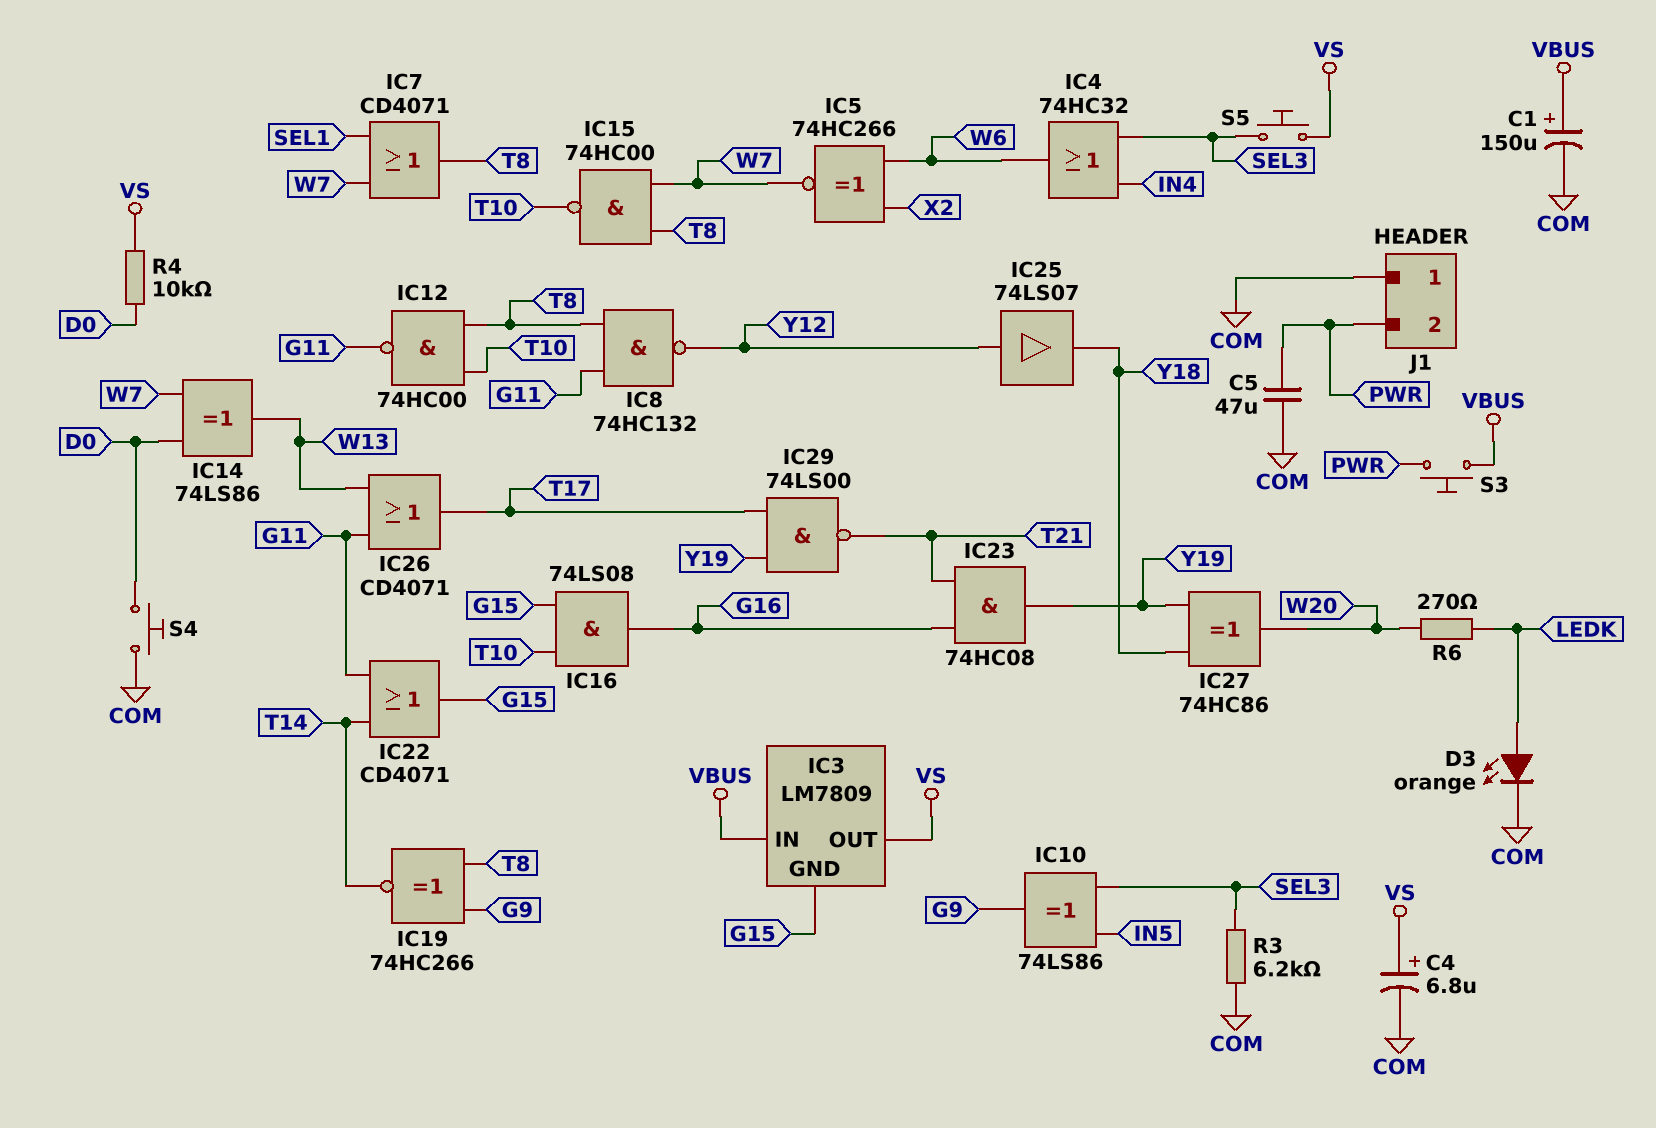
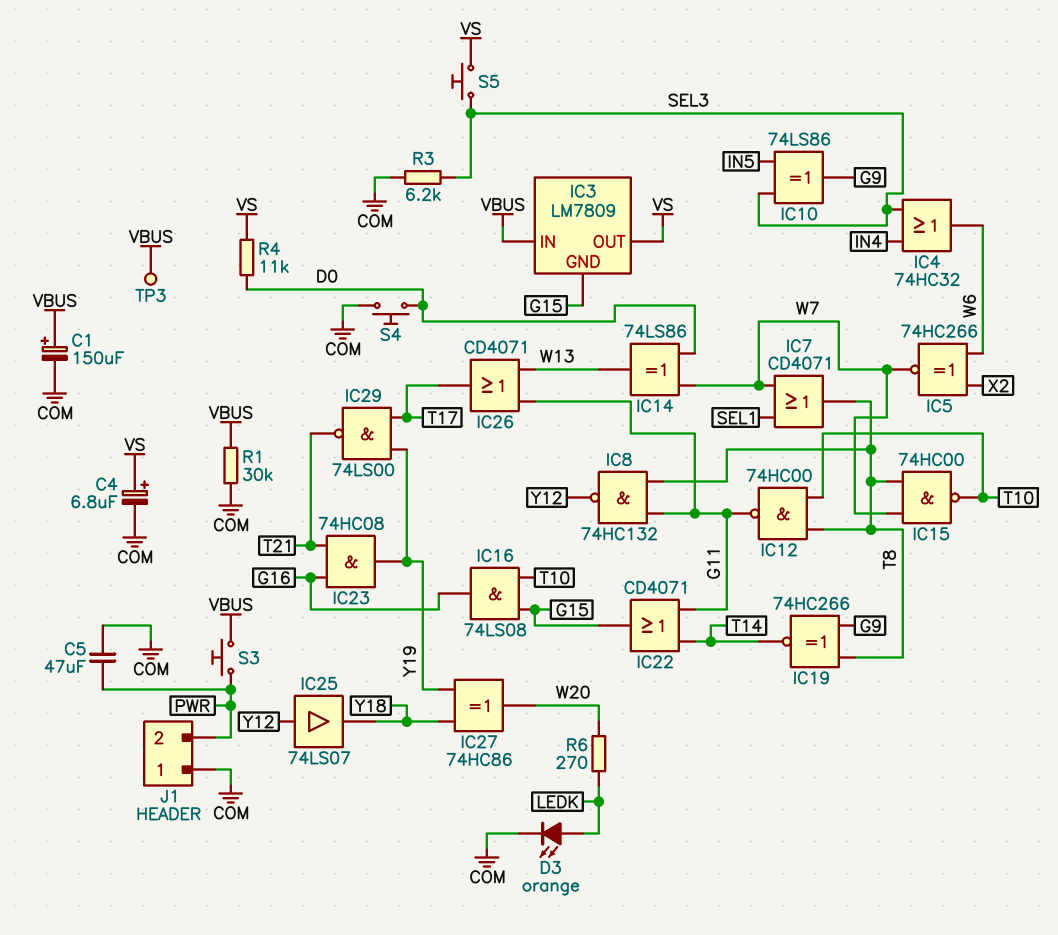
R1: none -> 30k (COM, VBUS)
R4: 10k (D0, VS) -> 11k (D0, VS)
TP3: none -> test point (VBUS)

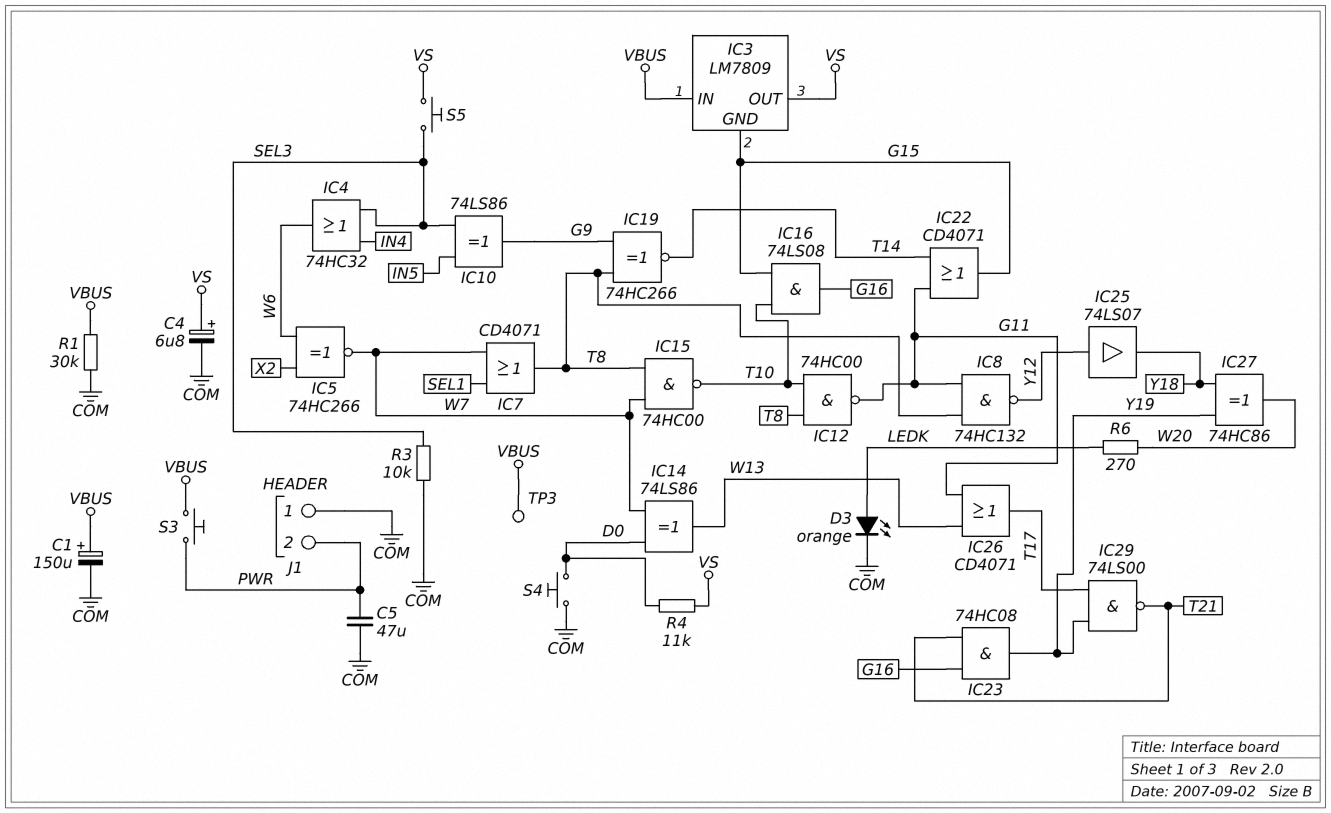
R3: 6.2k (COM, SEL3) -> 10k (COM, SEL3)

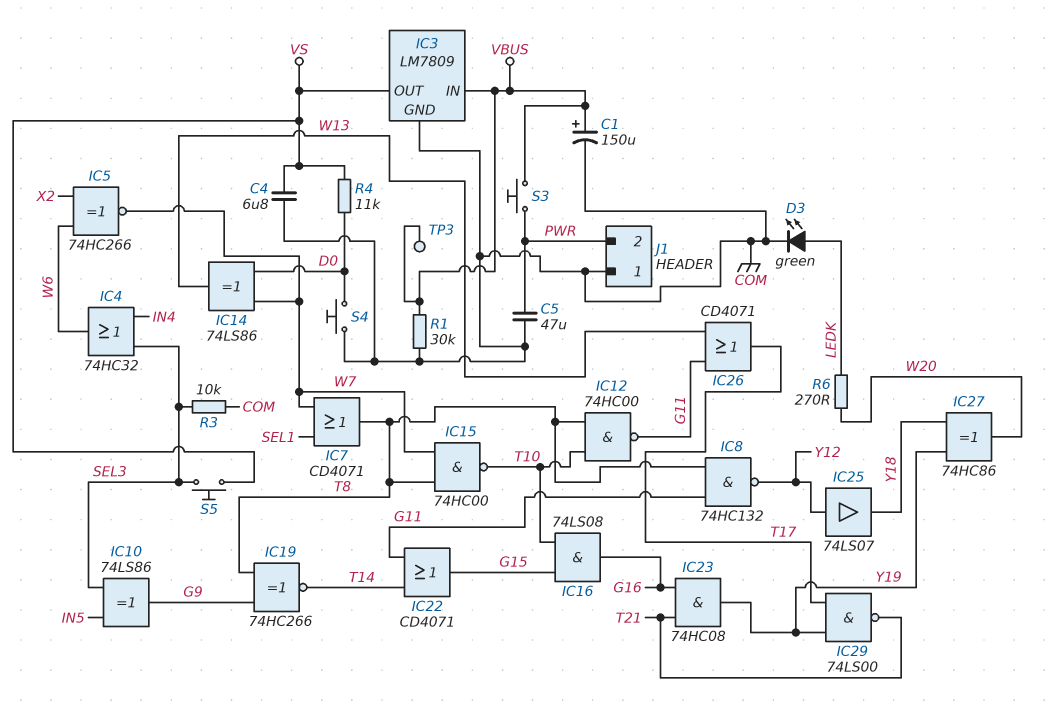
C4: 6.8uF (plus VS, minus COM) -> 6.8uF (COM, VS)
D3: LED orange (A LEDK, K COM) -> LED green (A LEDK, K COM)
IC3 pin GND: G15 -> COM

